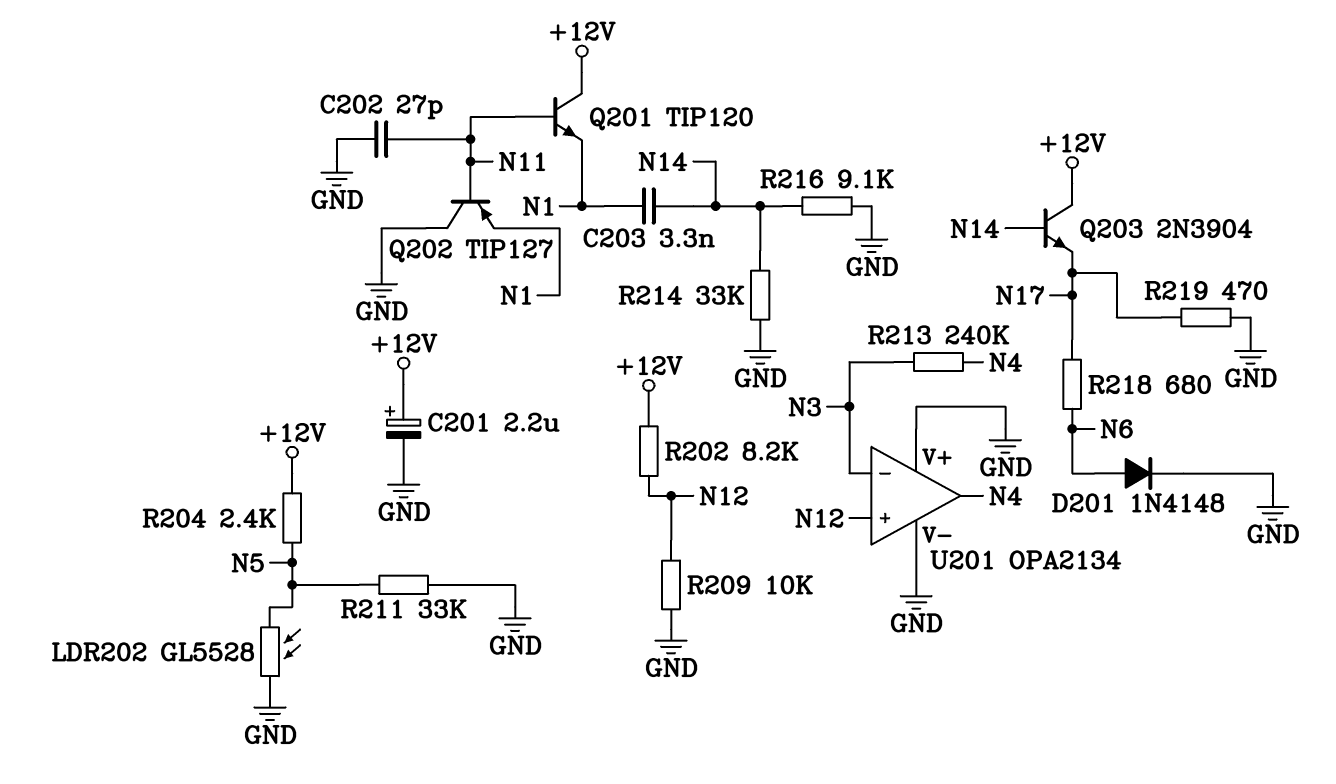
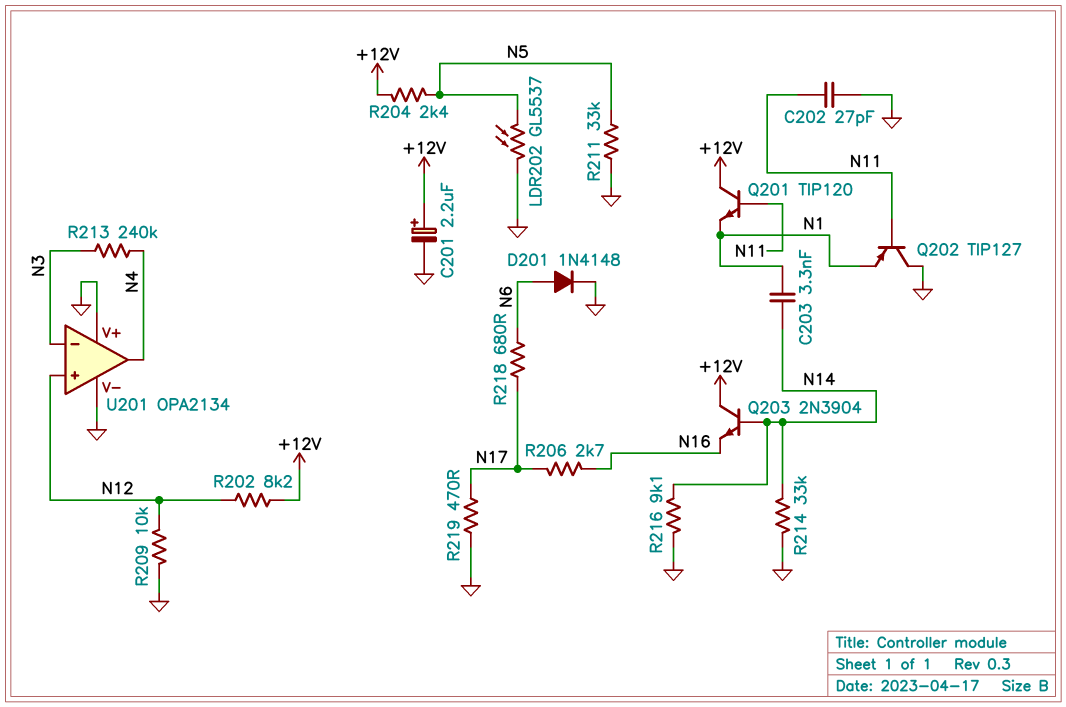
LDR202: GL5528 (GND, N5) -> GL5537 (GND, N5)
Q203: NPN 2N3904 (B N14, C +12V, E N17) -> NPN 2N3904 (B N14, C +12V, E N16)
R206: none -> 2.7k (N16, N17)

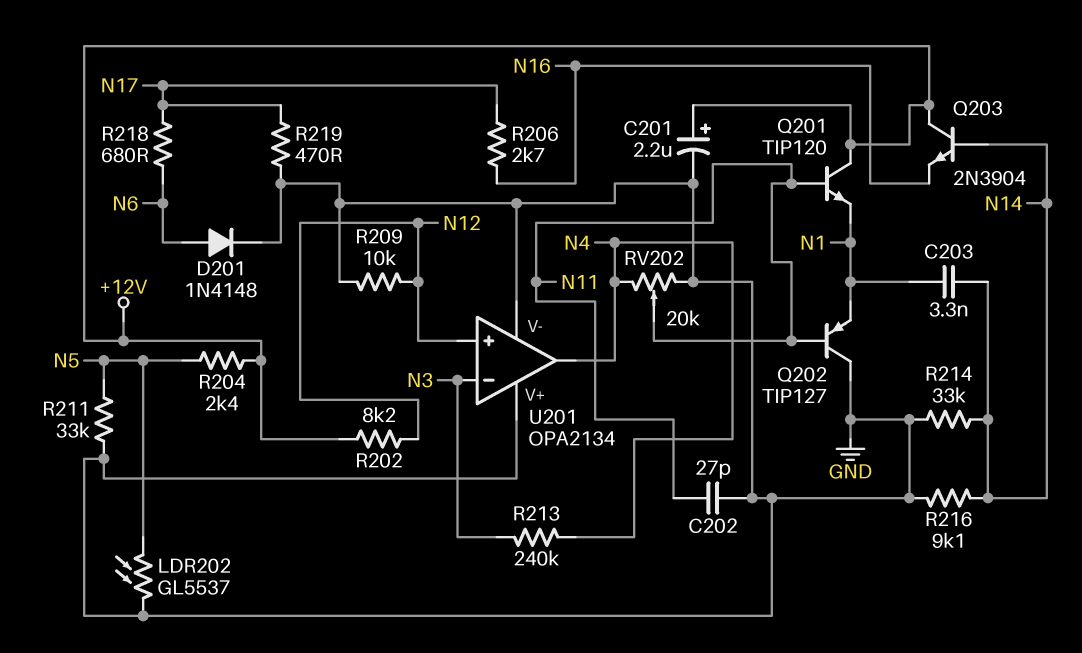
RV202: none -> 20k (GND, N4, wiper N11)

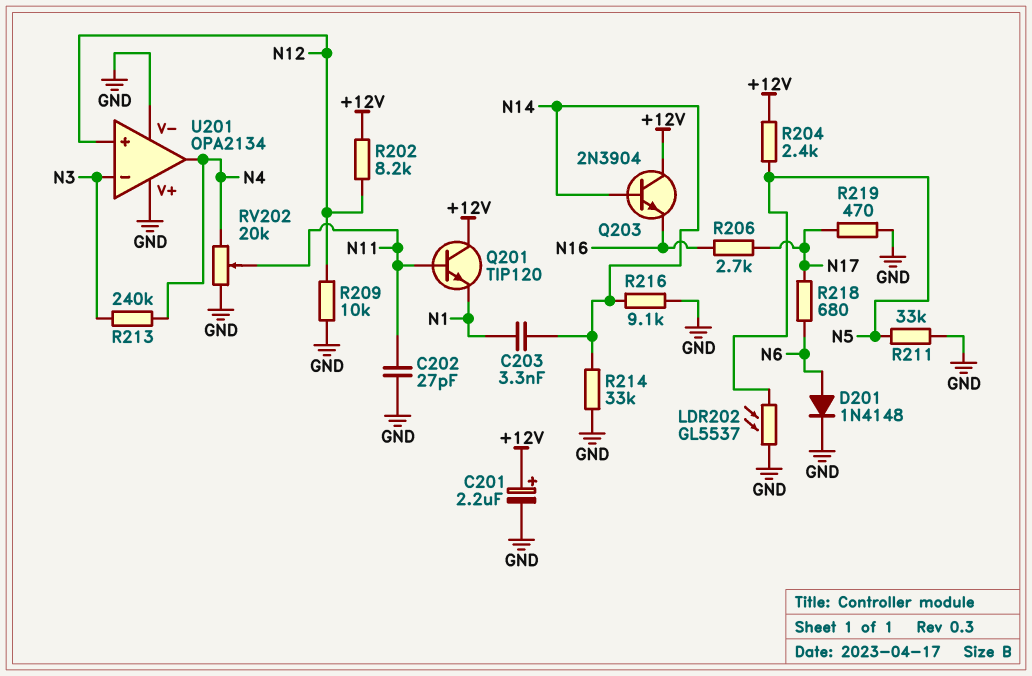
Q202: PNP TIP127 (B N11, C GND, E N1) -> none

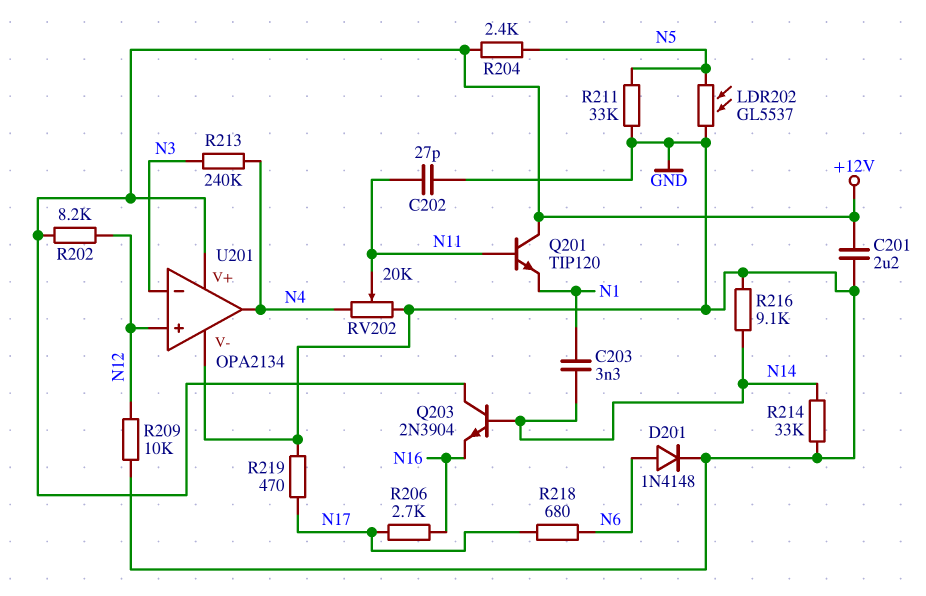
C201: 2.2uF (plus +12V, minus GND) -> 2.2uF (+12V, GND)
U201 pin V+: GND -> +12V

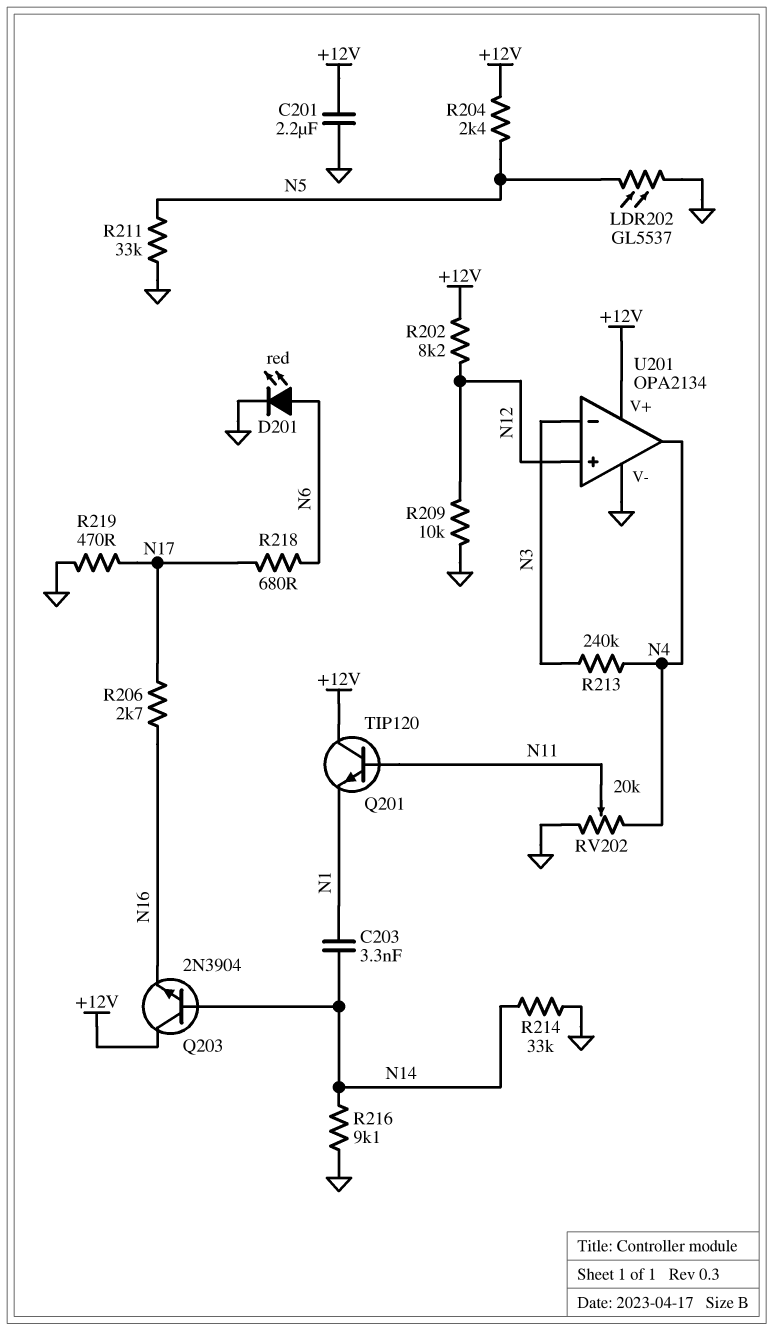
C202: 27pF (GND, N11) -> none
D201: diode 1N4148 (A N6, K GND) -> LED red (A N6, K GND)

